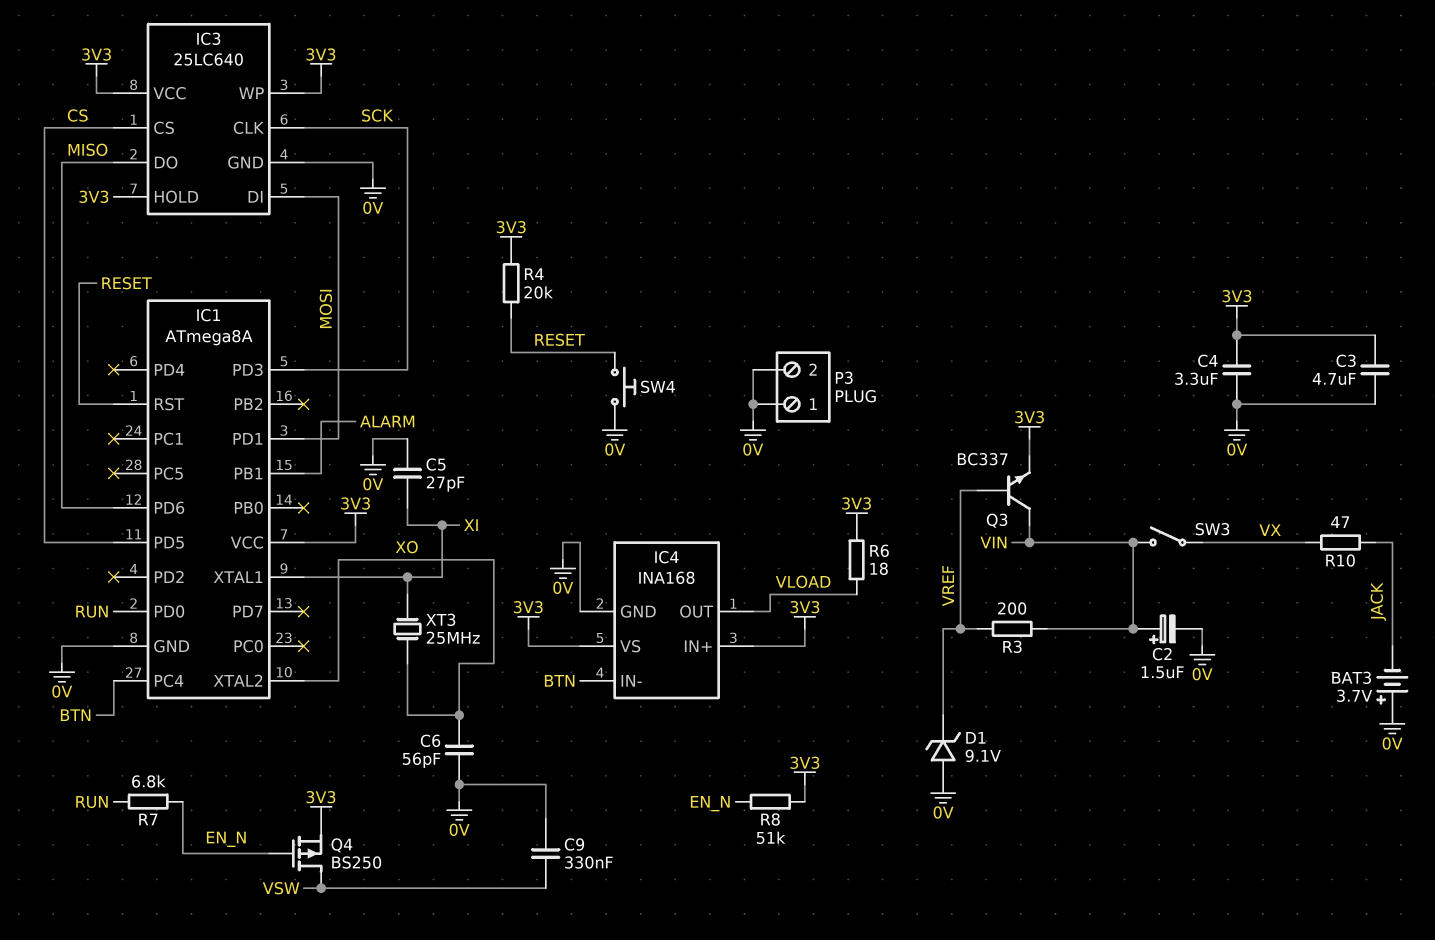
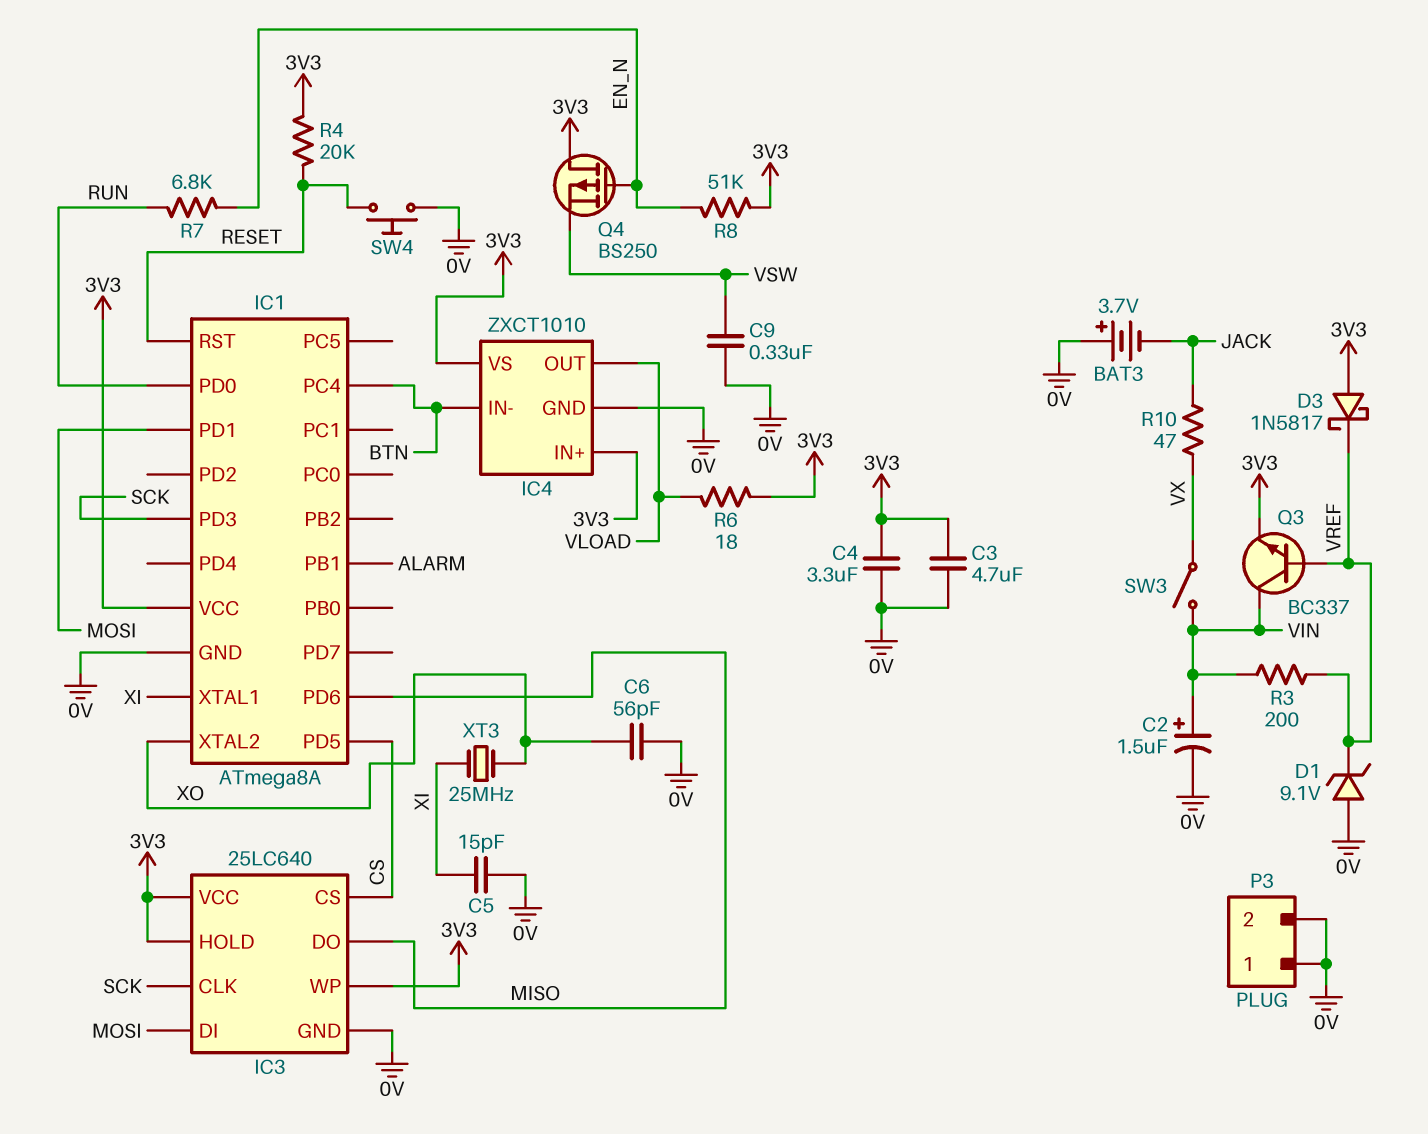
C5: 27pF (0V, XI) -> 15pF (0V, XI)
D3: none -> schottky 1N5817 (A 3V3, K VREF)
IC4: INA168 -> ZXCT1010
Q4: PMOS BS250 (G EN_N, D VSW, S 3V3) -> PMOS BS250 (G EN_N, D 3V3, S VSW)

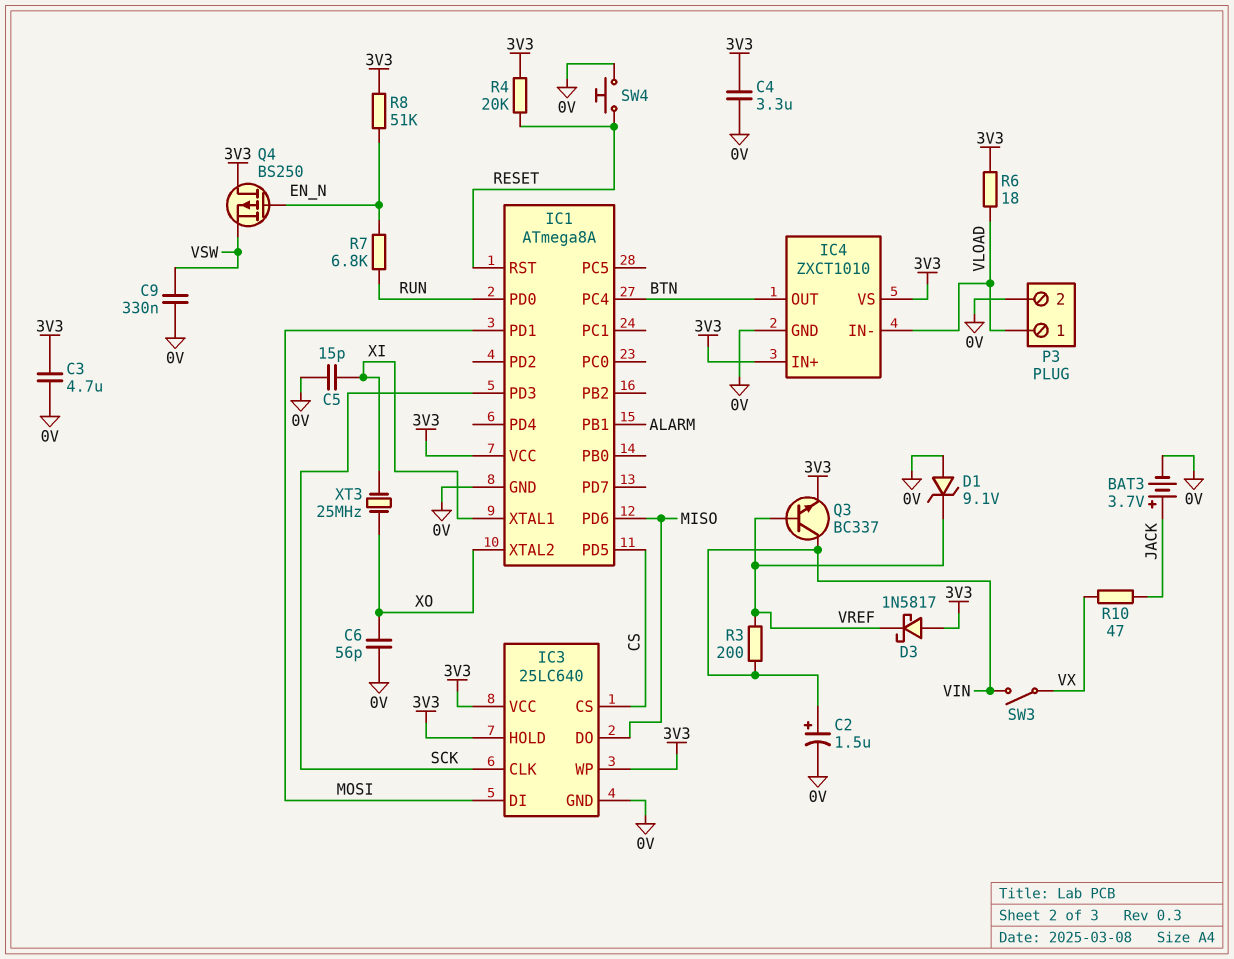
BAT3: 3.7V (plus 0V, minus JACK) -> 3.7V (plus JACK, minus 0V)
IC4 pin IN-: BTN -> VLOAD
IC4 pin OUT: VLOAD -> BTN
P3 pin 1: 0V -> VLOAD

